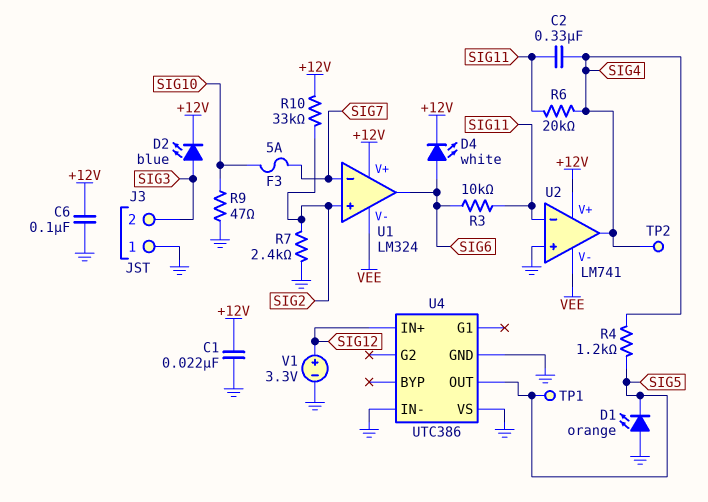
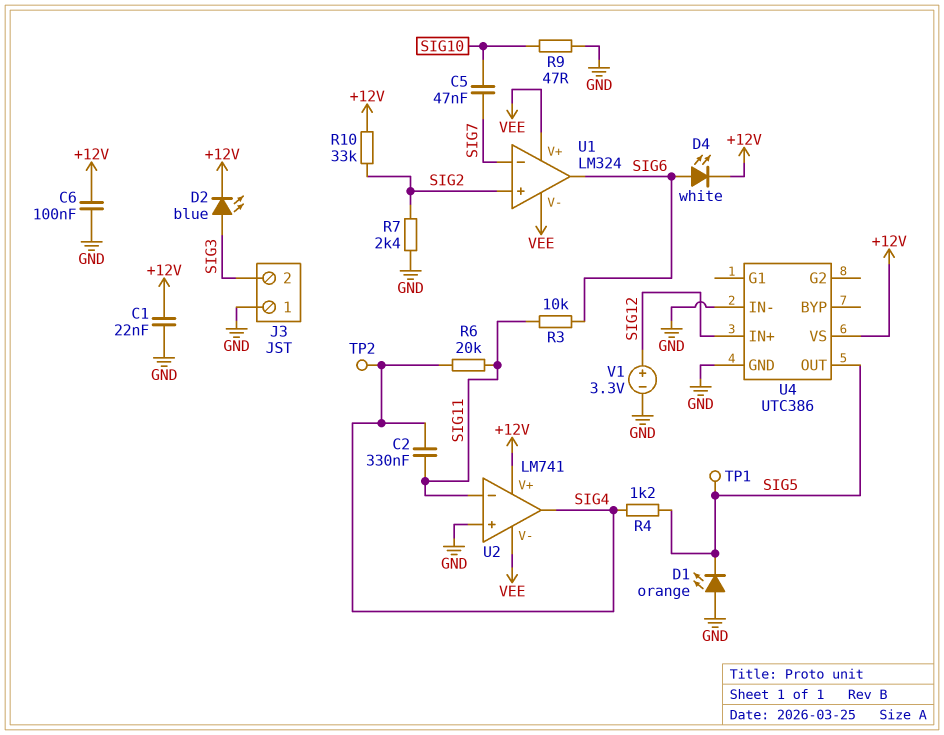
C5: none -> 47nF (SIG7, SIG10)
F3: 5A (SIG7, SIG10) -> none
U1 pin V+: +12V -> VEE
U4 pin VS: GND -> +12V

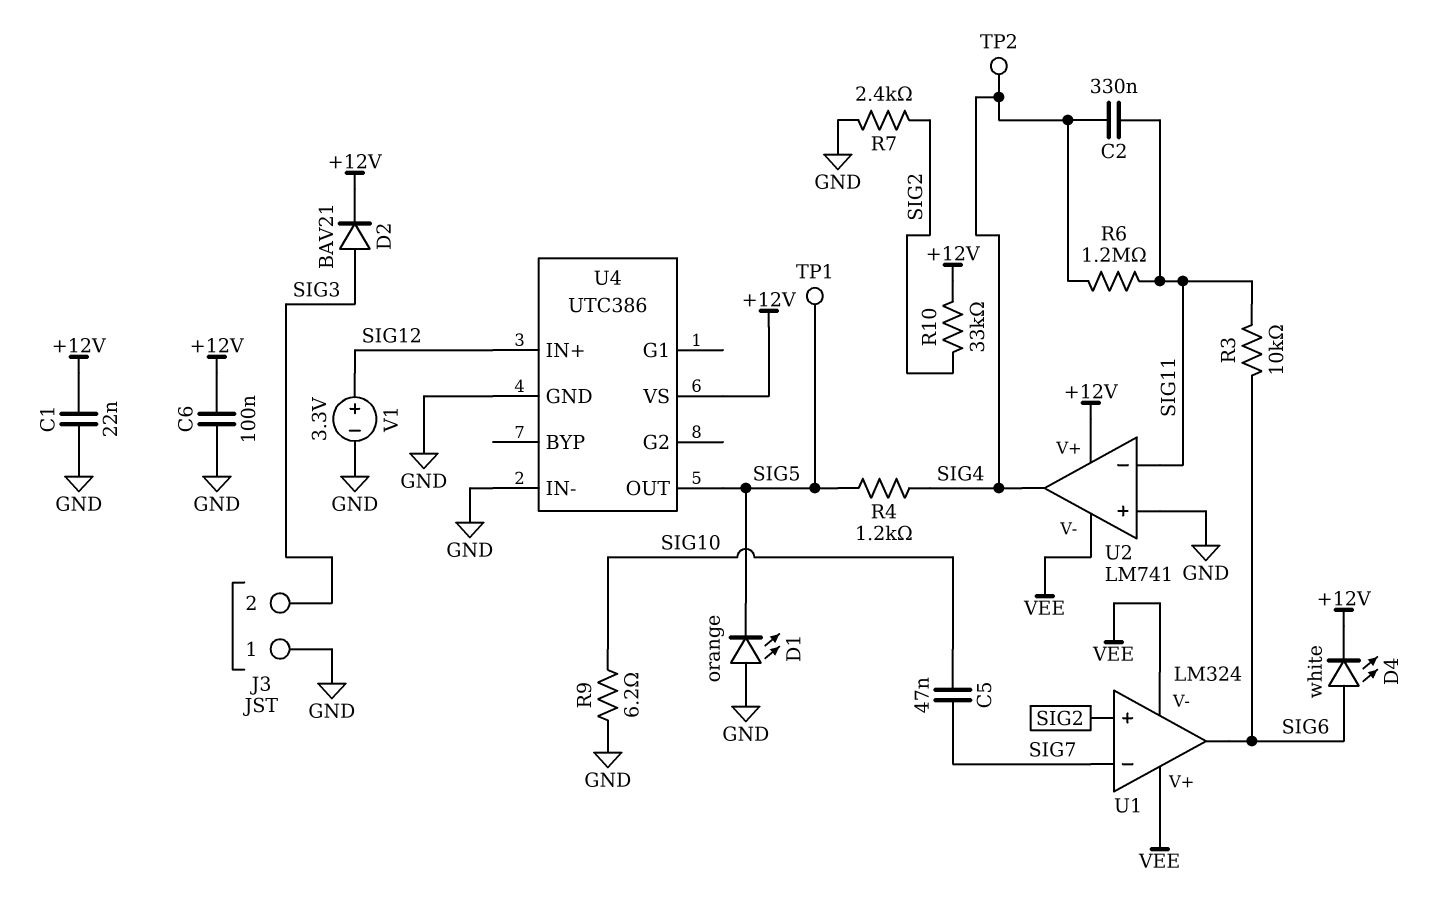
D2: LED blue (A SIG3, K +12V) -> diode BAV21 (A SIG3, K +12V)
R6: 20k (SIG4, SIG11) -> 1.2M (SIG4, SIG11)
R9: 47 (GND, SIG10) -> 6.2 (GND, SIG10)

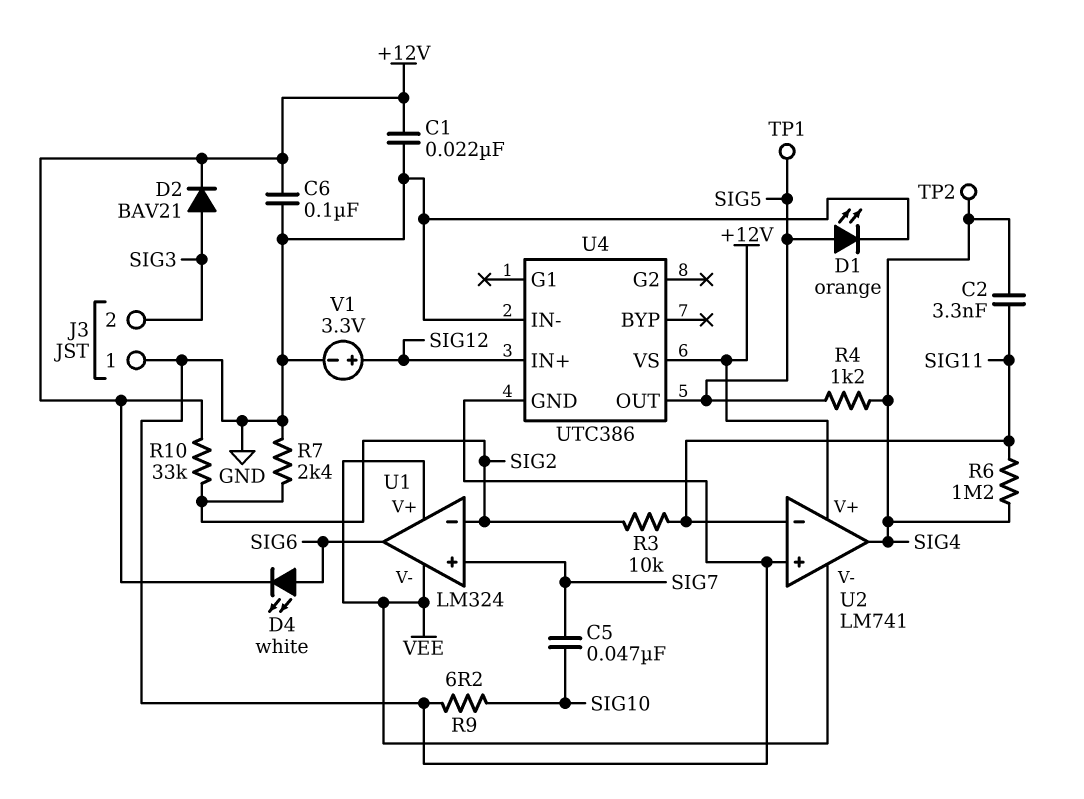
C2: 330nF (SIG4, SIG11) -> 3.3nF (SIG4, SIG11)
D1: LED orange (A GND, K SIG5) -> LED orange (A SIG5, K GND)
R3: 10k (SIG6, SIG11) -> 10k (SIG2, SIG11)
U1 pin in+: SIG2 -> SIG7
U1 pin in-: SIG7 -> SIG2

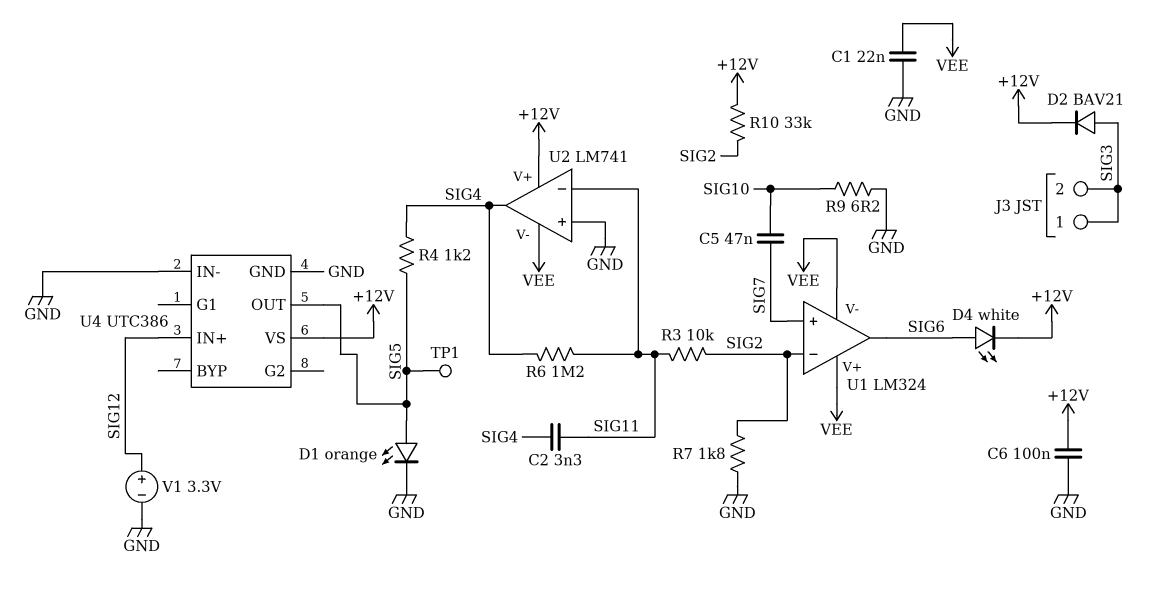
C1: 22nF (+12V, GND) -> 22nF (GND, VEE)
J3 pin 1: GND -> SIG3
R7: 2.4k (GND, SIG2) -> 1.8k (GND, SIG2)
TP2: test point (SIG4) -> none

